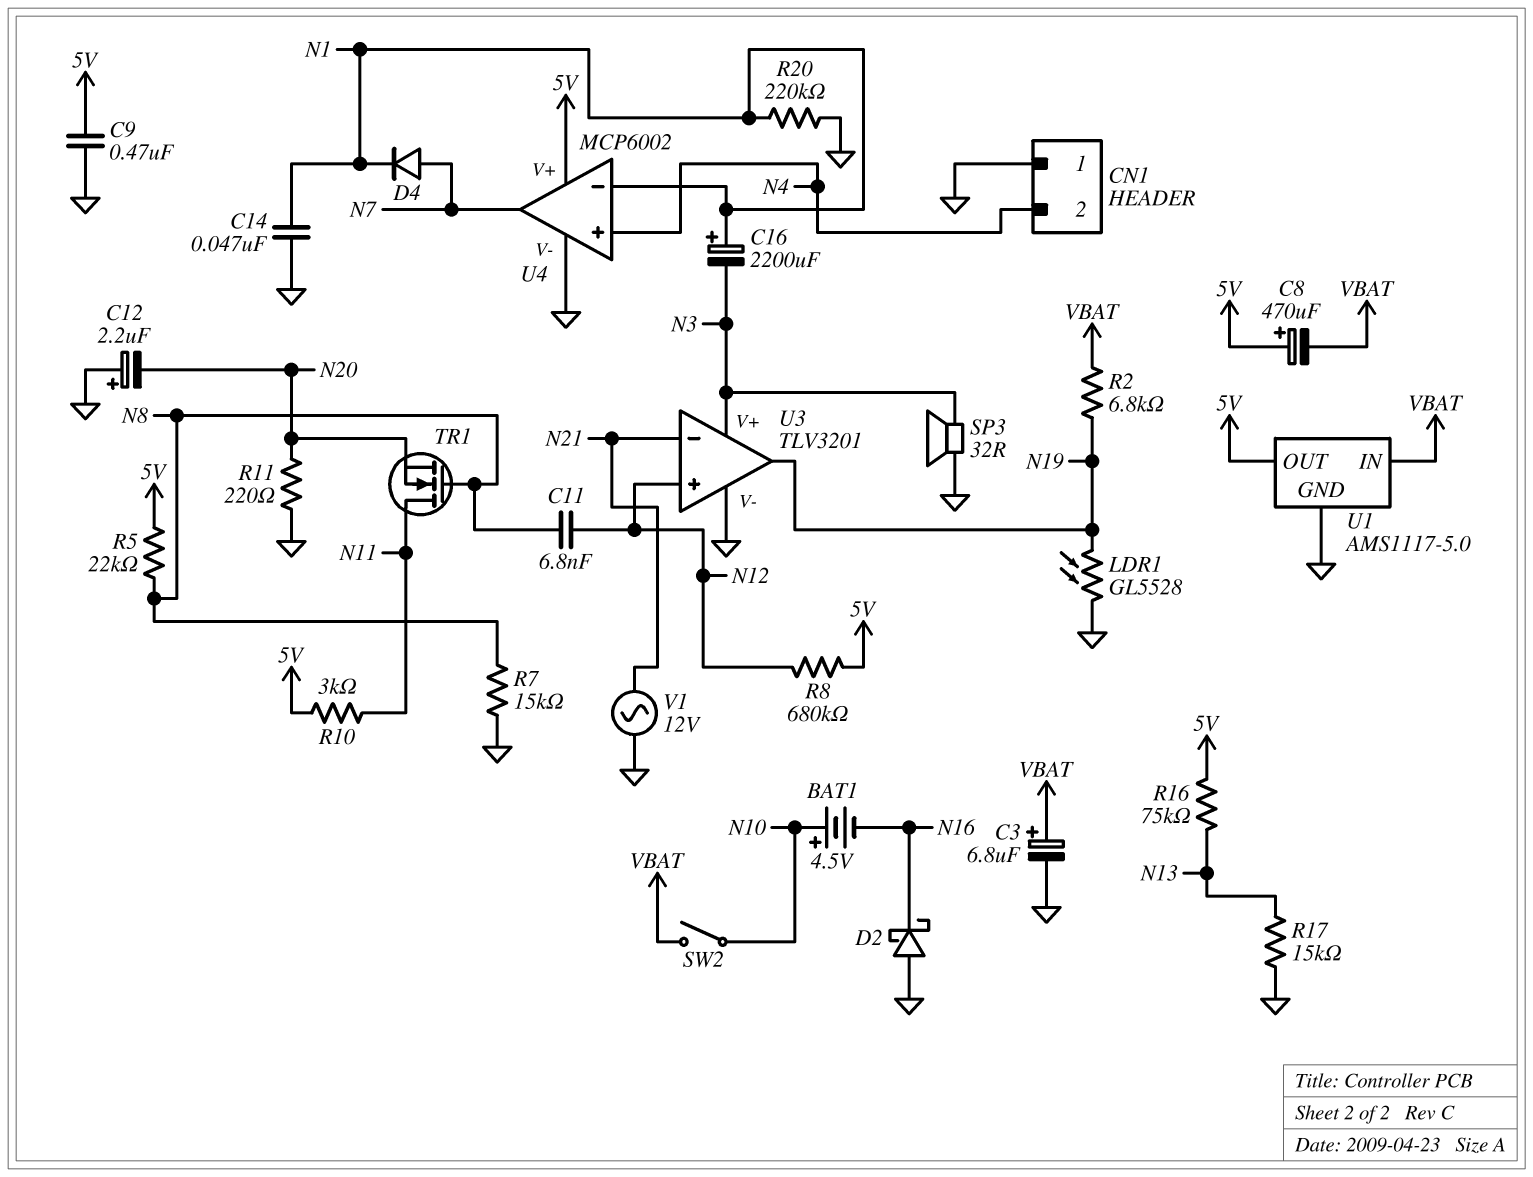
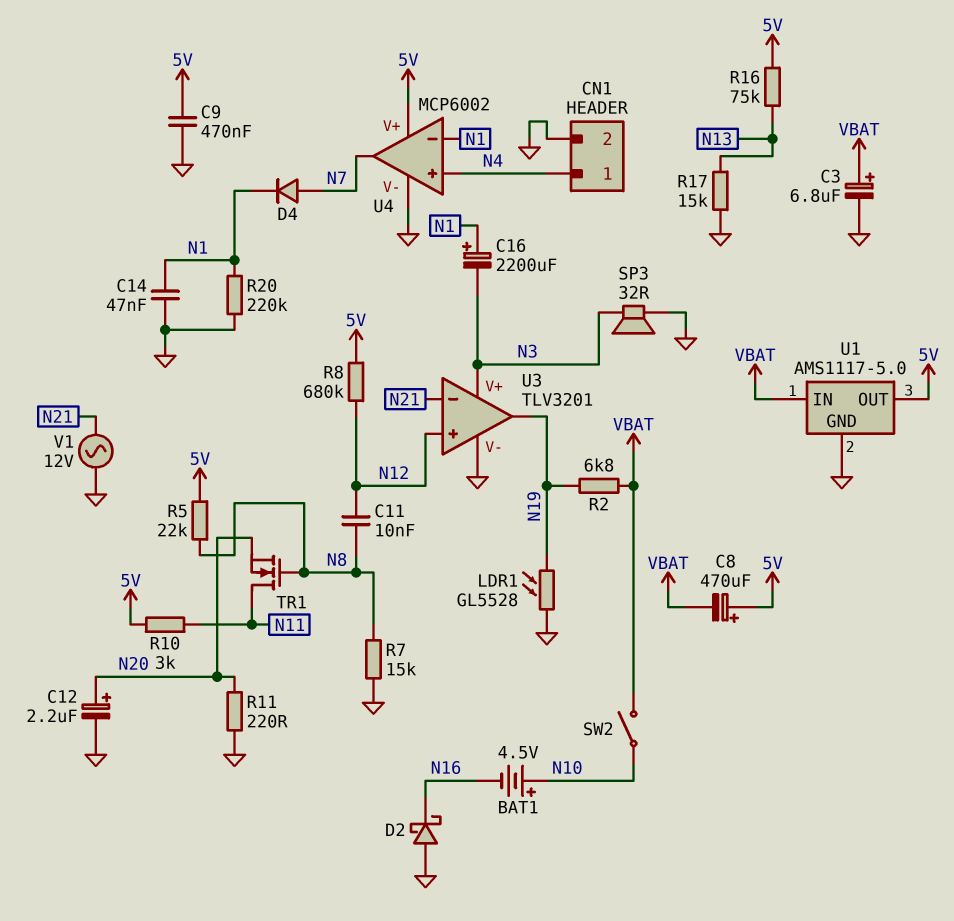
C11: 6.8nF (N8, N12) -> 10nF (N8, N12)
C12: 2.2uF (plus GND, minus N20) -> 2.2uF (plus N20, minus GND)
CN1 pin 1: GND -> N4
CN1 pin 2: N4 -> GND

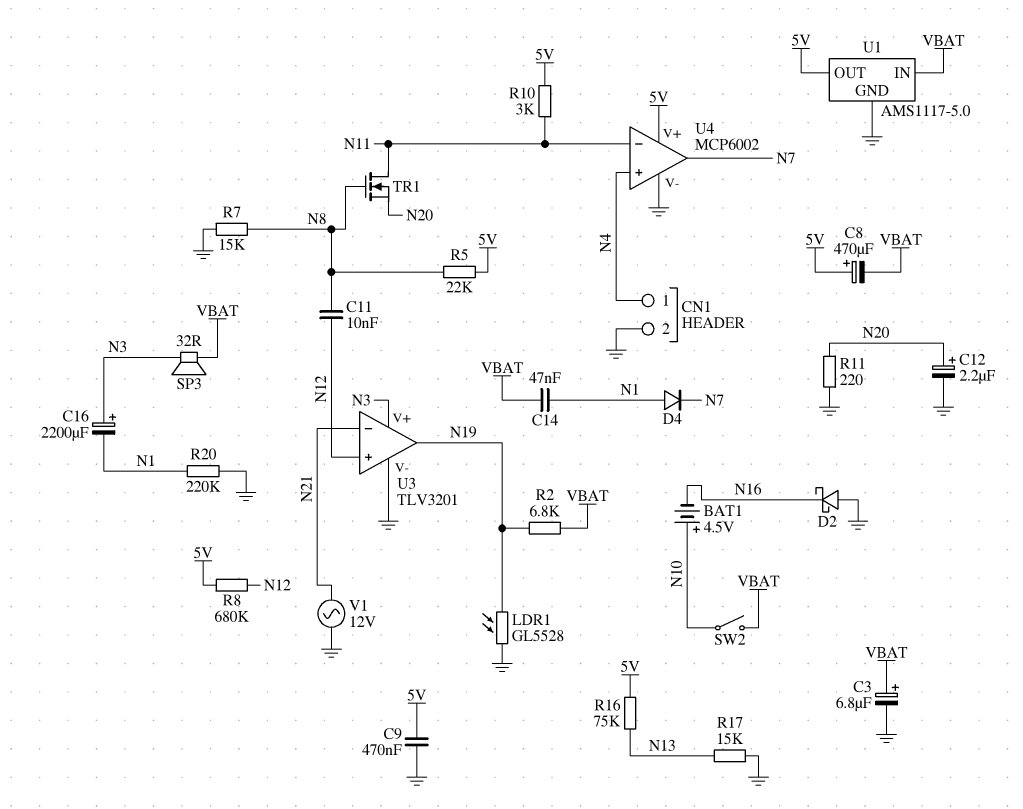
C14: 47nF (GND, N1) -> 47nF (N1, VBAT)
C16: 2200uF (plus N1, minus N3) -> 2200uF (plus N3, minus N1)
D4: diode (A N7, K N1) -> diode (A N1, K N7)
SP3: speaker 32R (GND, N3) -> speaker 32R (N3, VBAT)
U4 pin in-: N1 -> N11

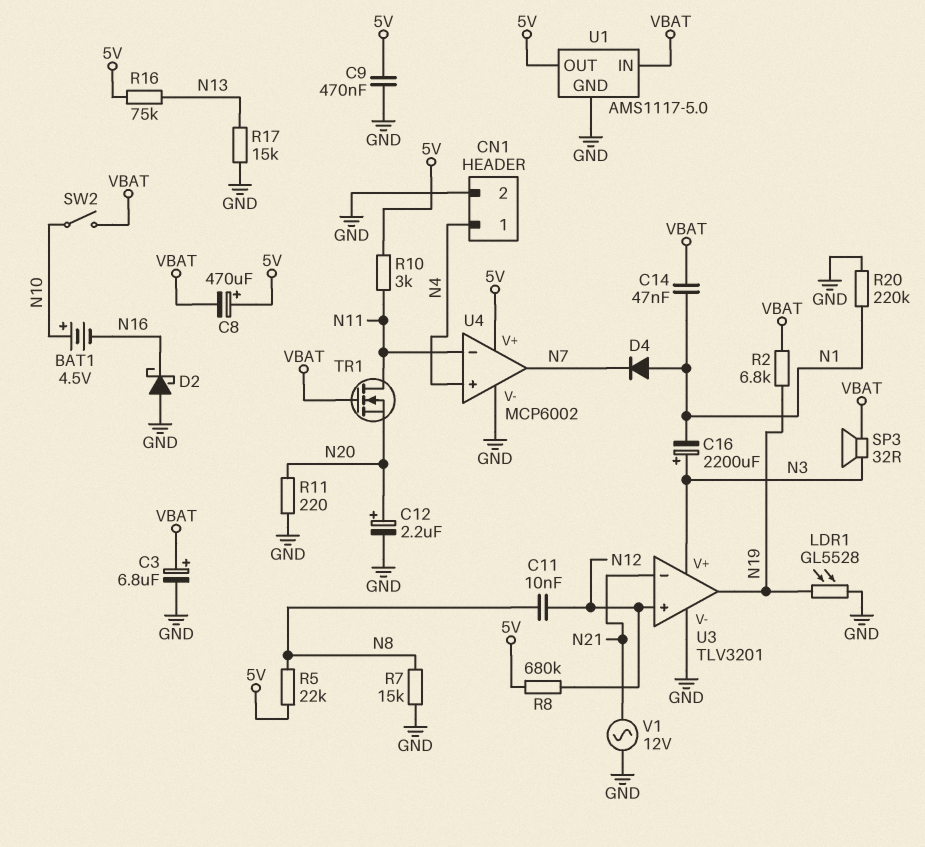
TR1: NMOS (G N8, D N11, S N20) -> NMOS (G VBAT, D N11, S N20)

